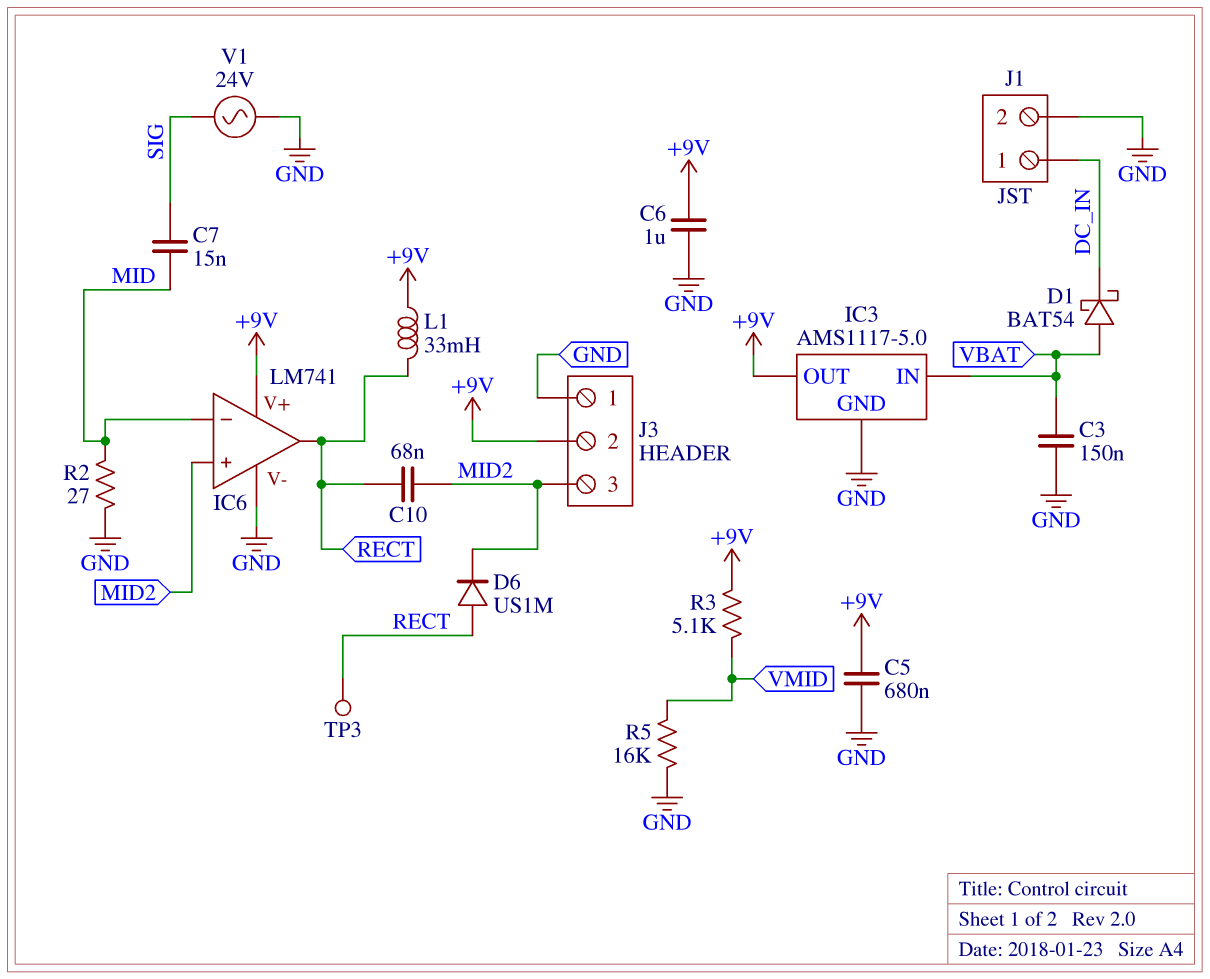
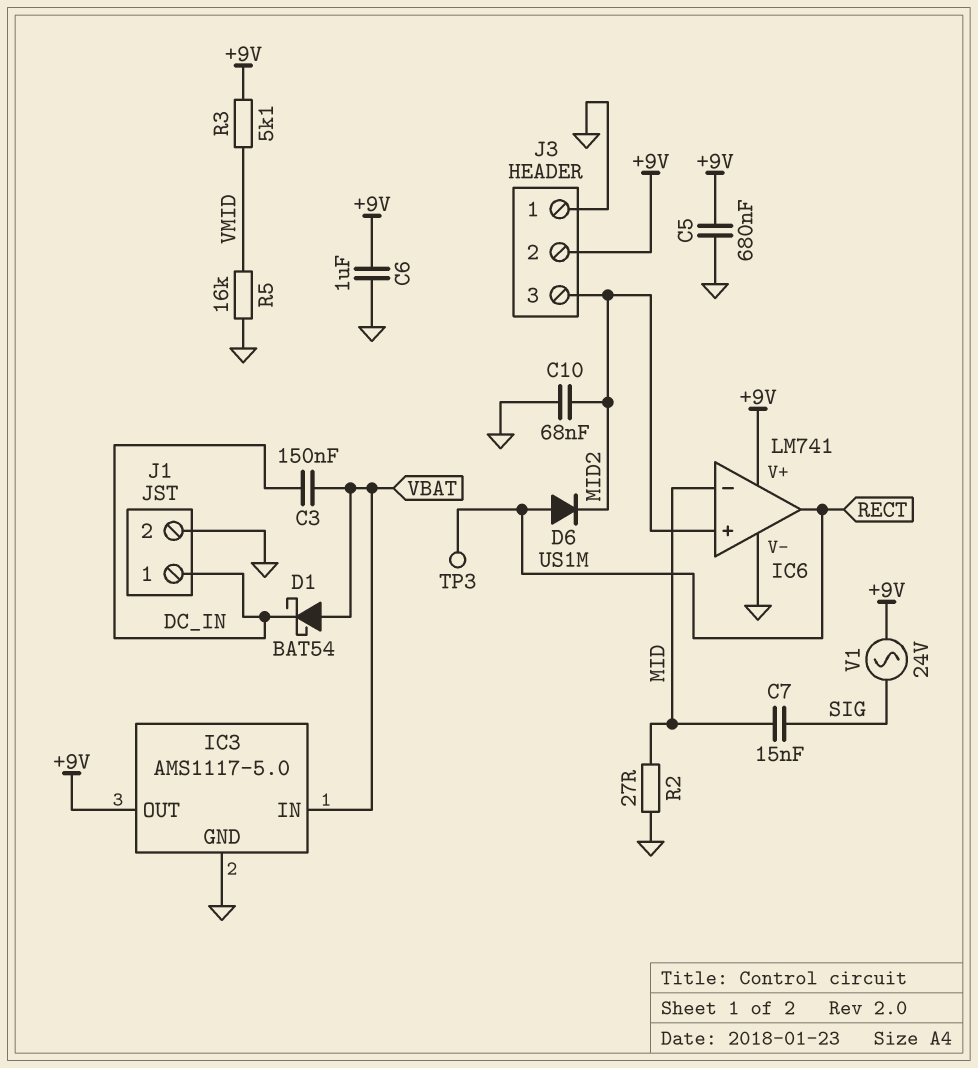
C3: 150nF (GND, VBAT) -> 150nF (DC_IN, VBAT)
C10: 68nF (MID2, RECT) -> 68nF (GND, MID2)
L1: 33mH (+9V, RECT) -> none
V1: AC 24V (GND, SIG) -> AC 24V (+9V, SIG)

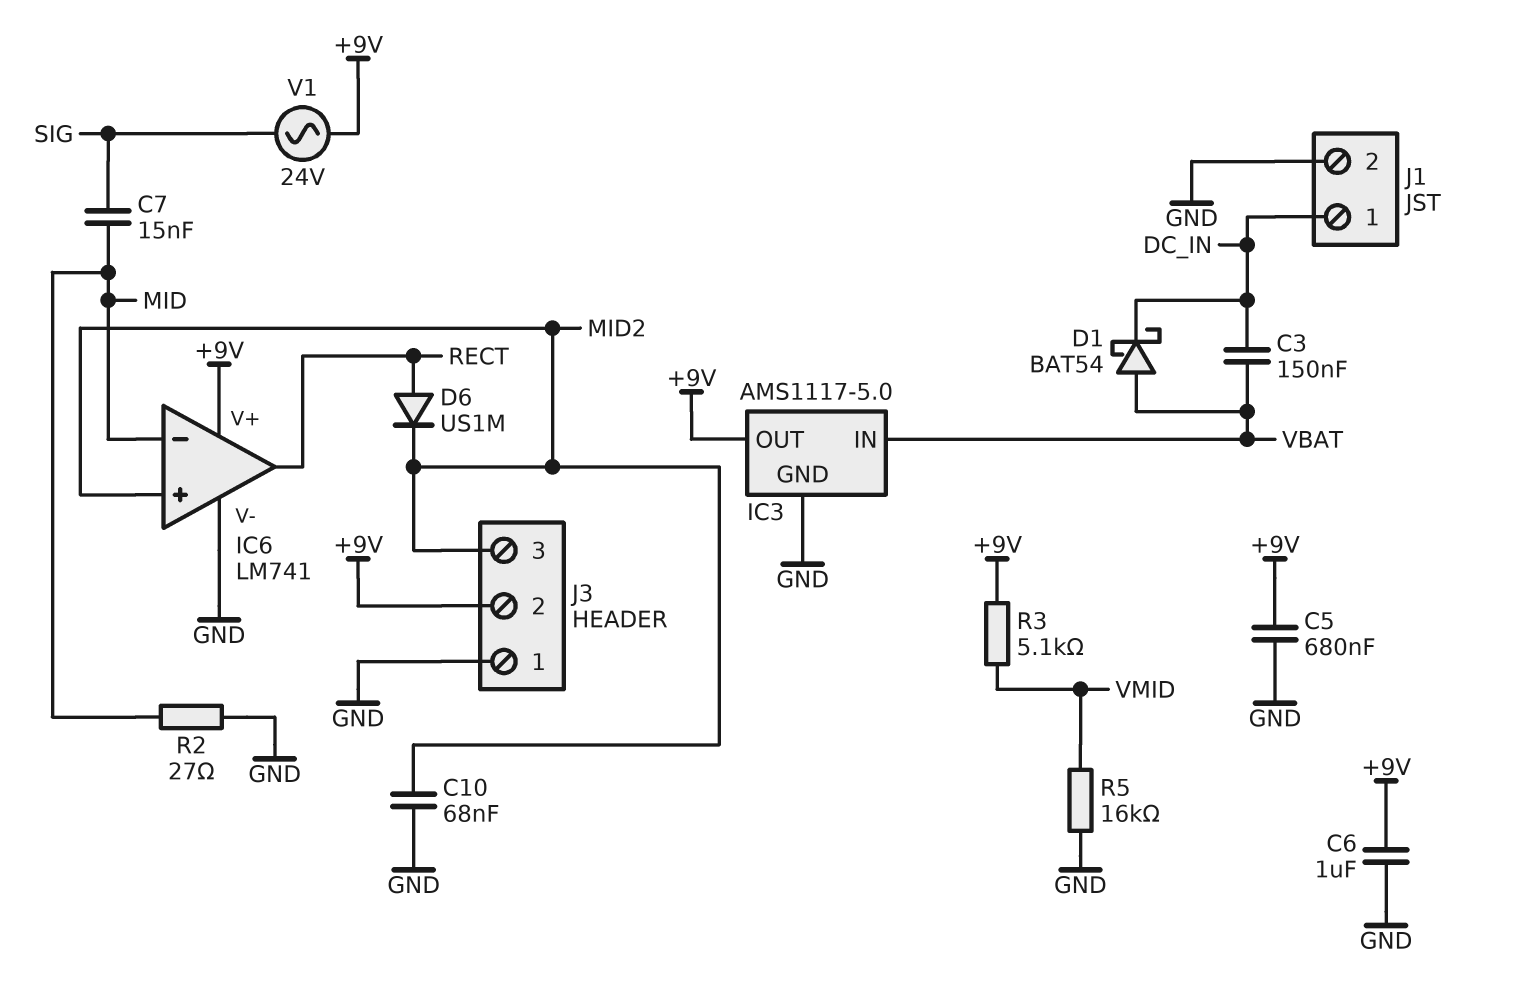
TP3: test point (RECT) -> none

